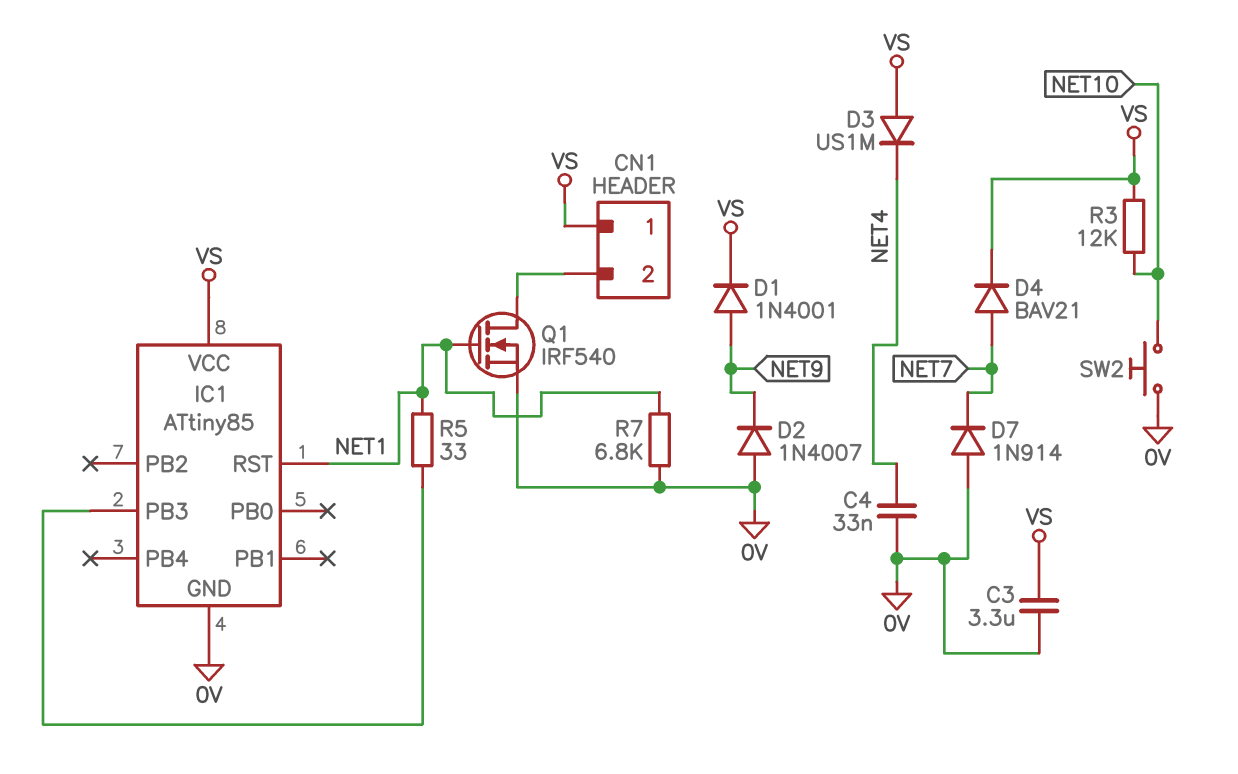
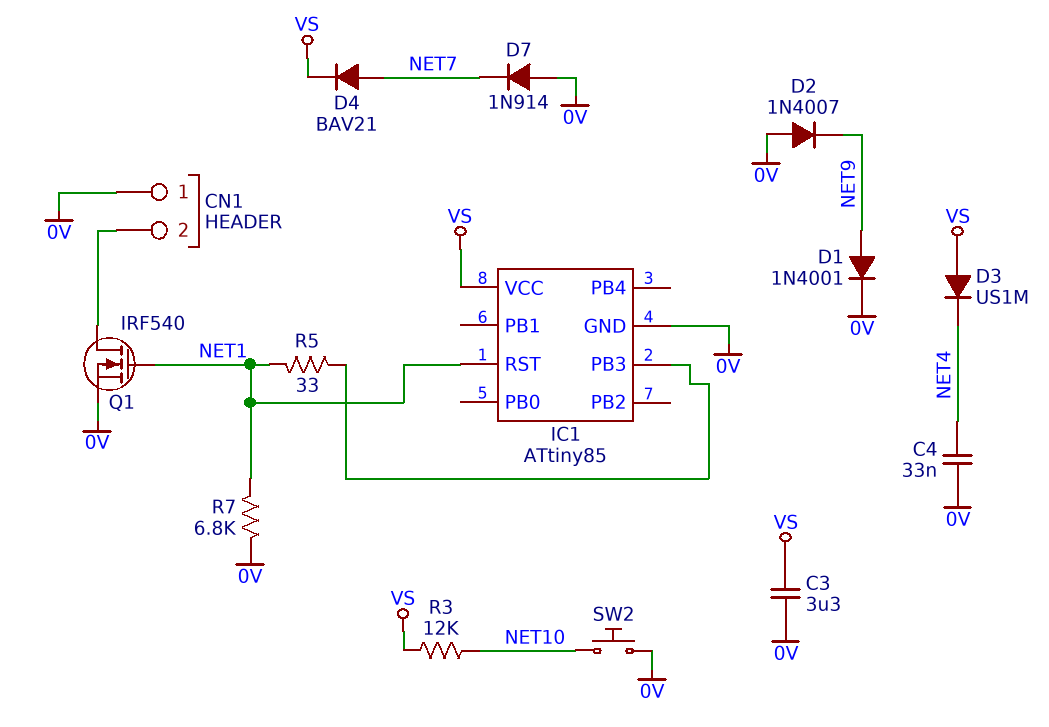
CN1 pin 1: VS -> 0V
D1: diode 1N4001 (A NET9, K VS) -> diode 1N4001 (A NET9, K 0V)

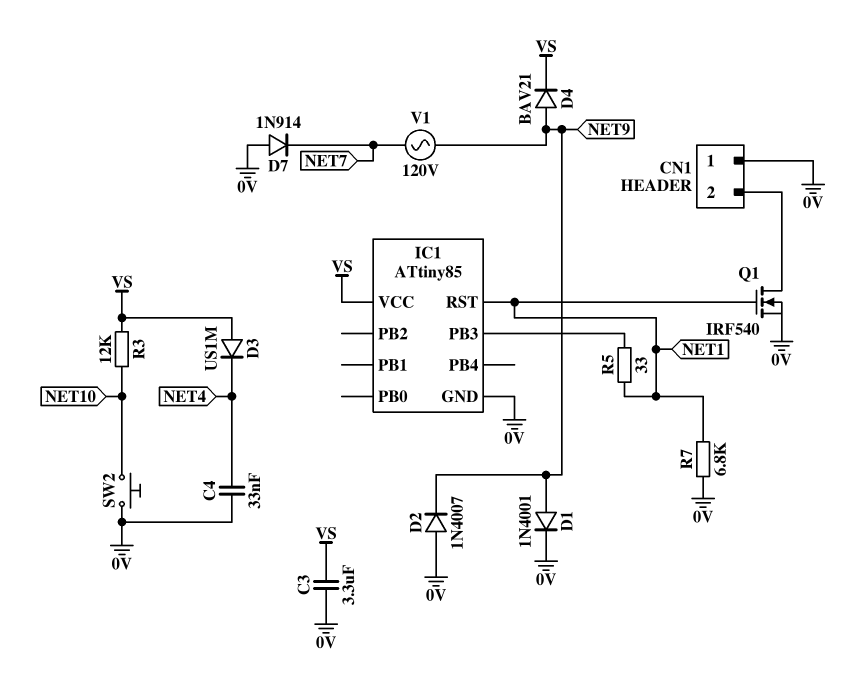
D4: diode BAV21 (A NET7, K VS) -> diode BAV21 (A NET9, K VS)
V1: none -> AC 120V (NET7, NET9)

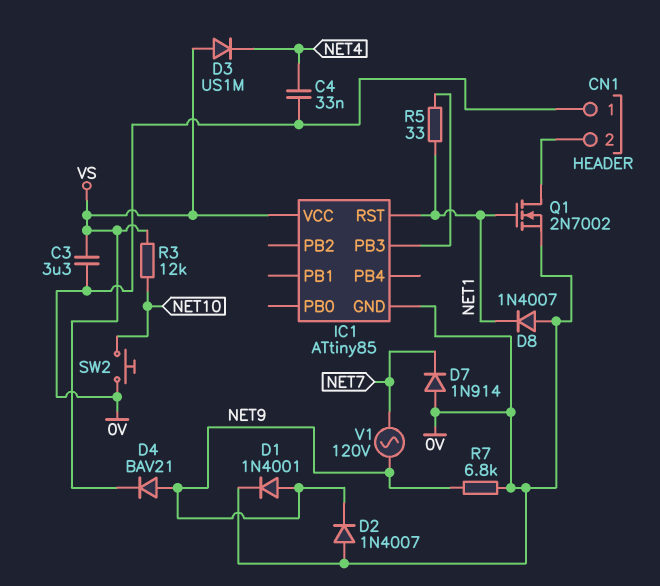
D8: none -> diode 1N4007 (A 0V, K NET1)
Q1: NMOS IRF540 (G NET1, D CN1/2, S 0V) -> NMOS 2N7002 (G NET1, D CN1/2, S 0V)
R7: 6.8k (0V, NET1) -> 6.8k (0V, NET9)

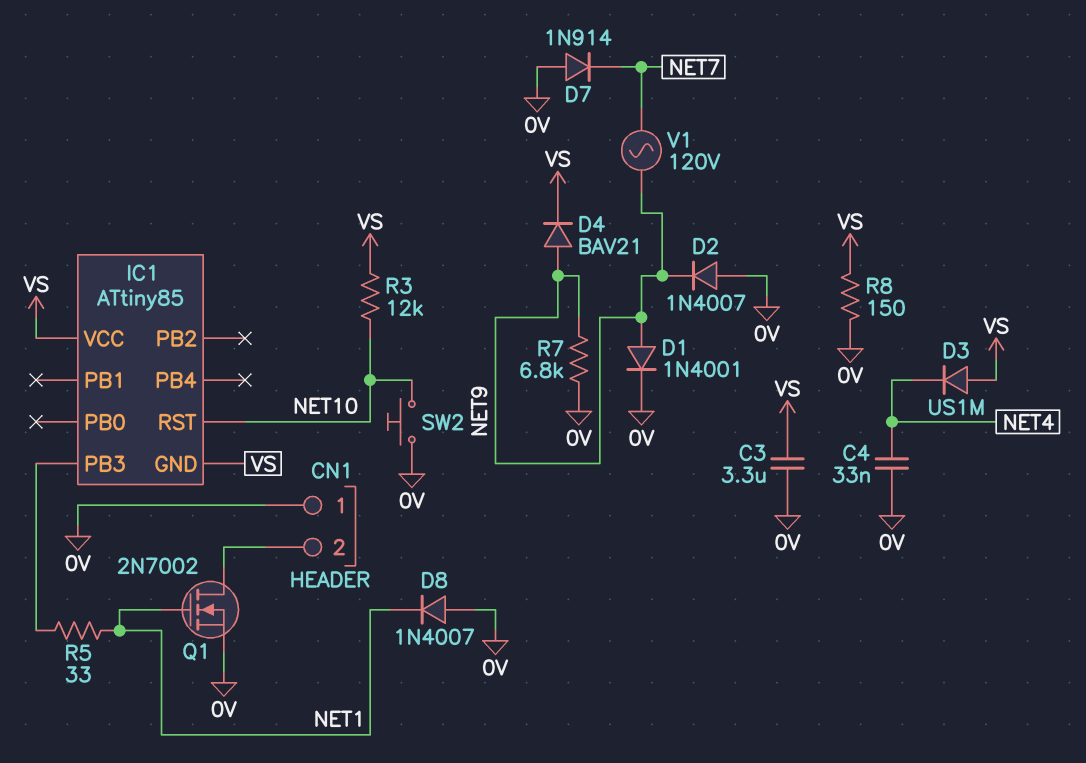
IC1 pin GND: 0V -> VS
IC1 pin RST: NET1 -> NET10
R8: none -> 150 (0V, VS)

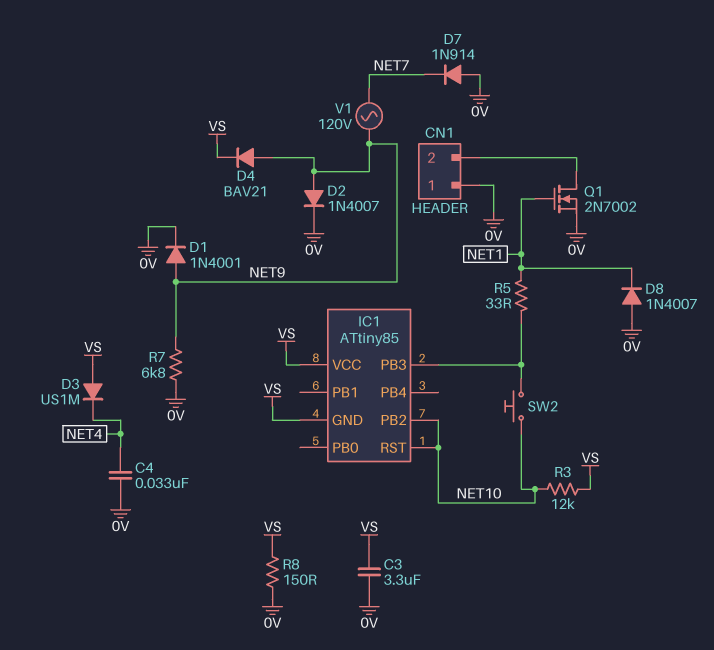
D2: diode 1N4007 (A 0V, K NET9) -> diode 1N4007 (A NET9, K 0V)
IC1 pin PB2: none -> NET10
SW2: button (0V, NET10) -> button (IC1/PB3, NET10)

